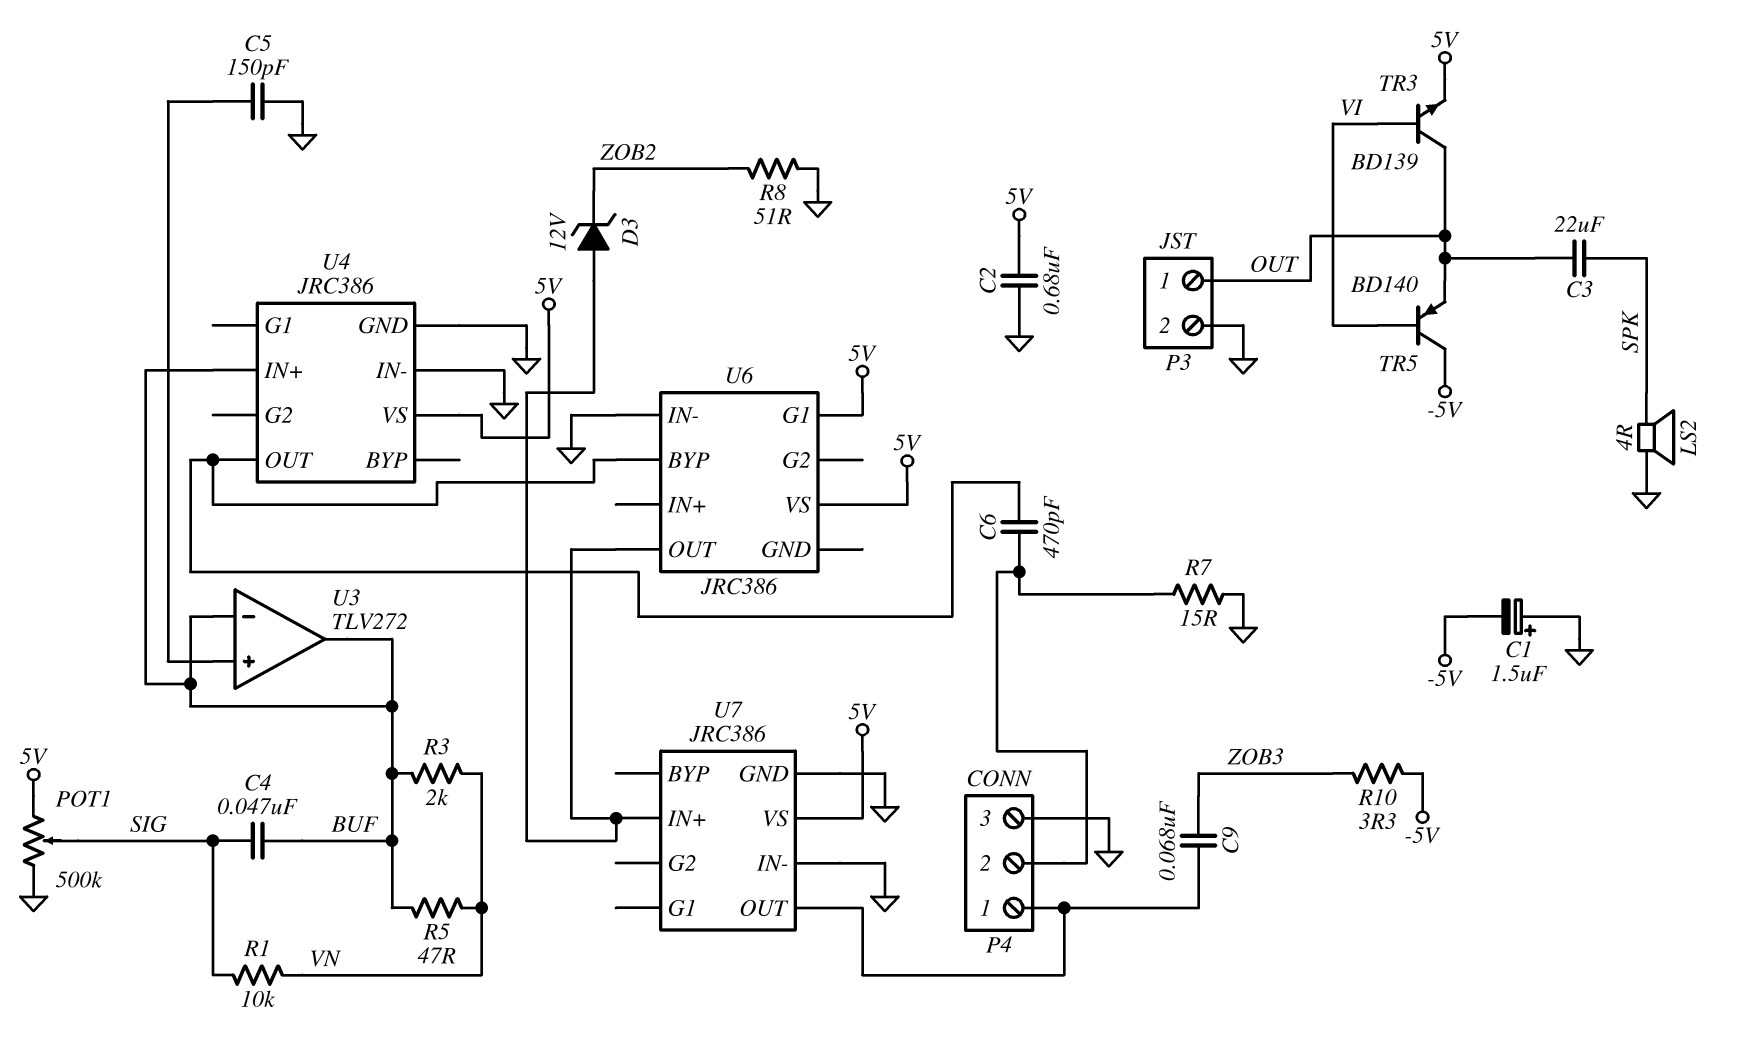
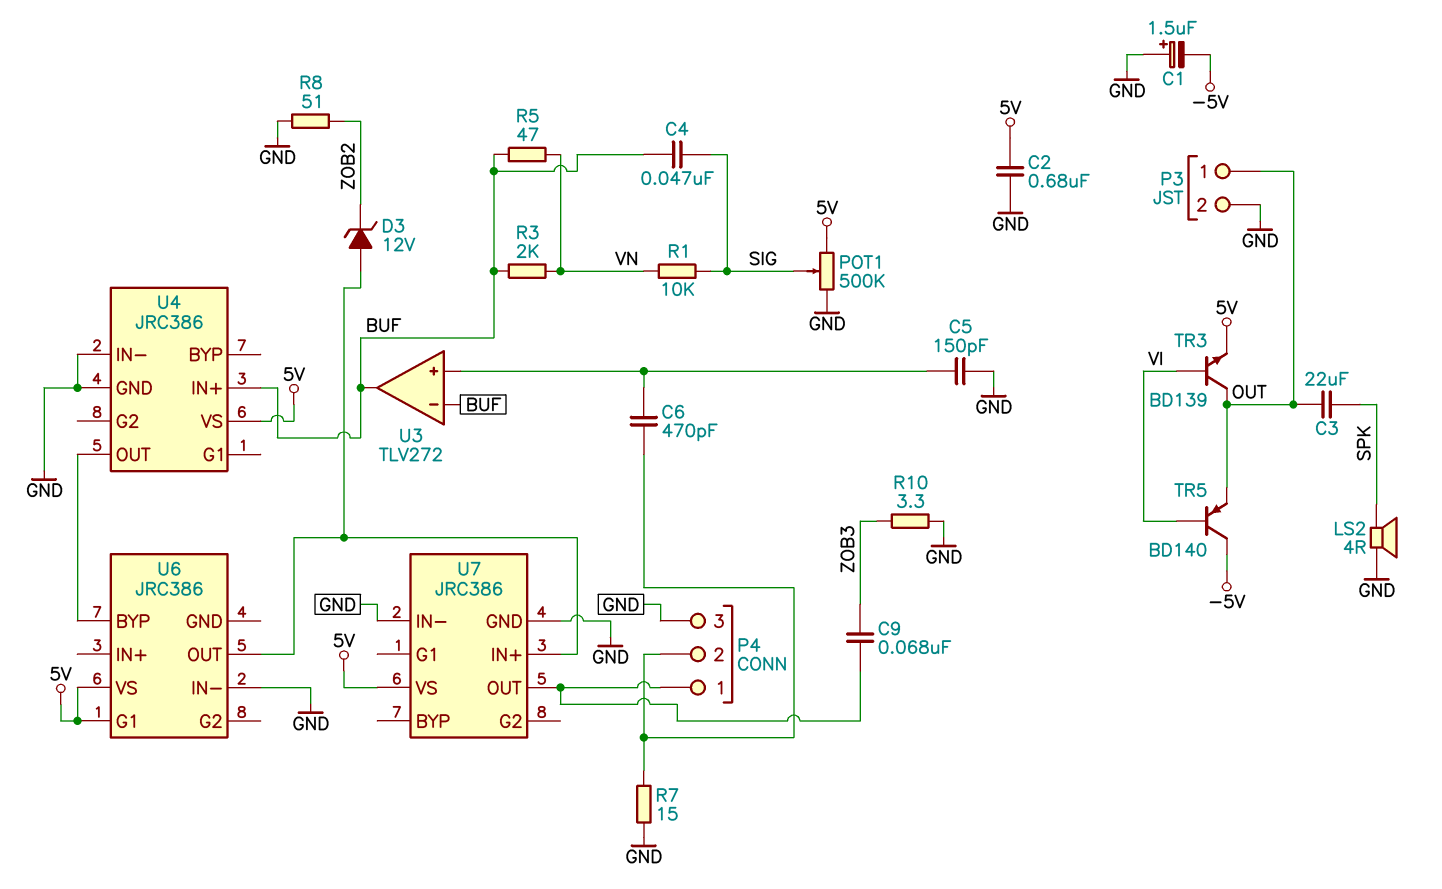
C6: 470pF (P4/2, U4/OUT) -> 470pF (P4/2, U3/in+)
R10: 3.3 (-5V, ZOB3) -> 3.3 (GND, ZOB3)

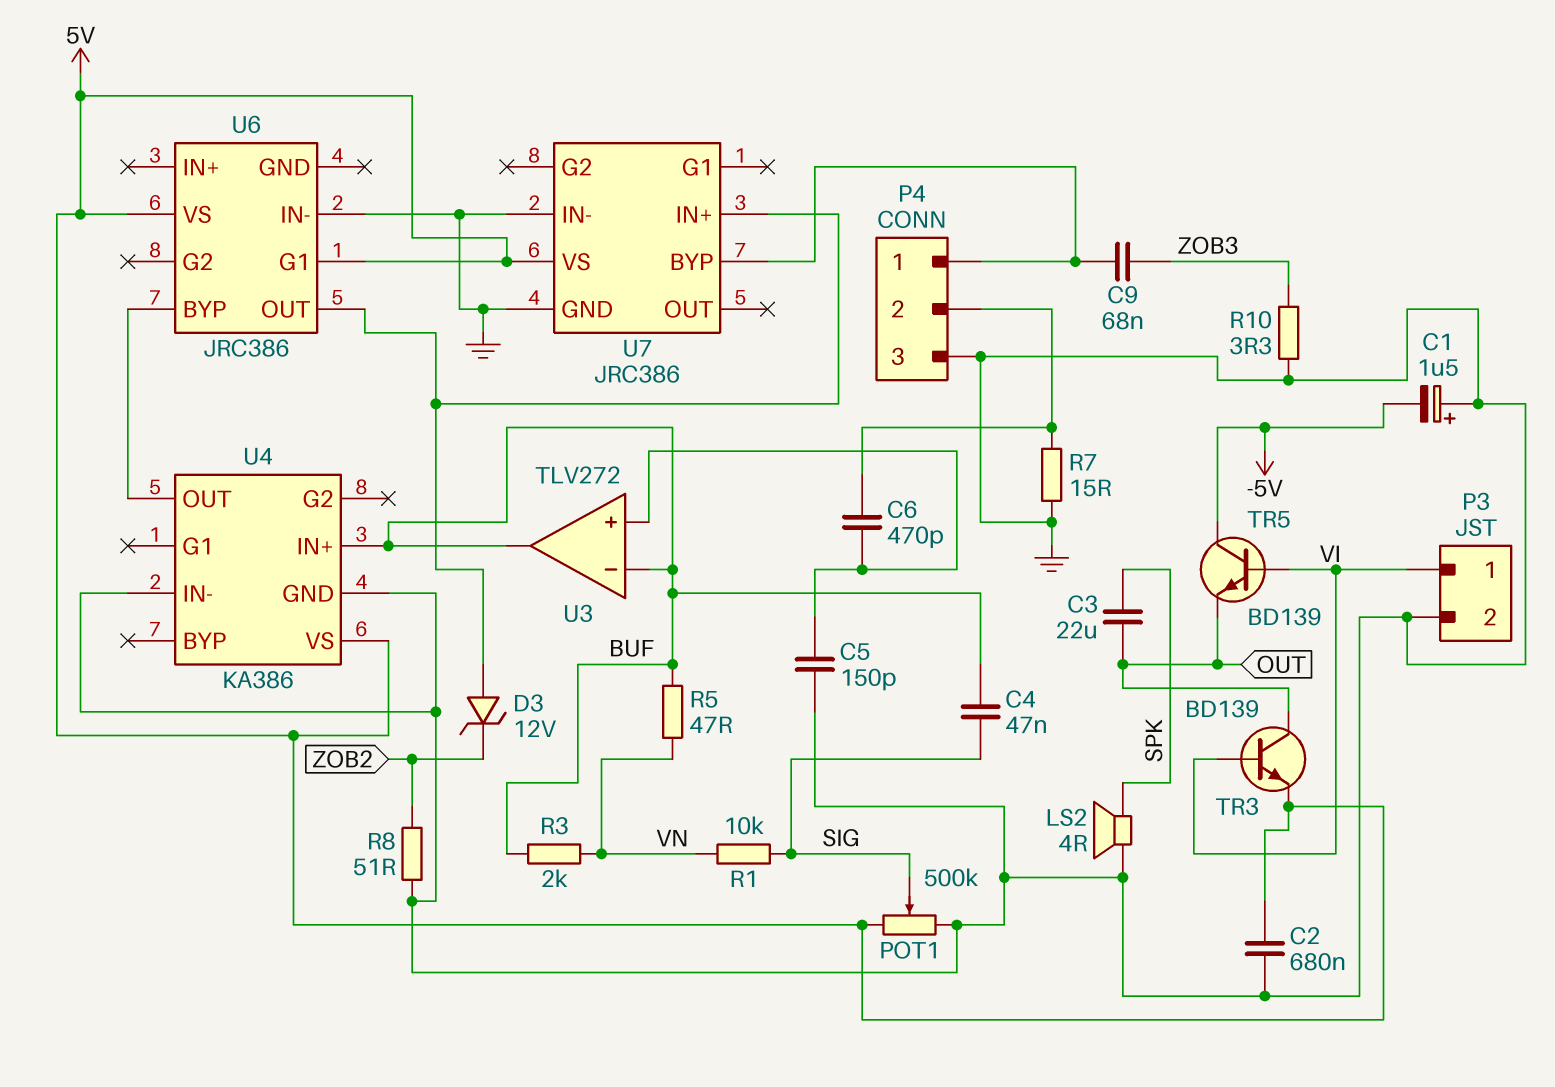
P3 pin 1: OUT -> VI
TR5: PNP BD140 (B VI, C -5V, E OUT) -> NPN BD139 (B VI, C -5V, E OUT)
U4: JRC386 -> KA386
U7 pin BYP: none -> P4/1
U7 pin OUT: P4/1 -> none

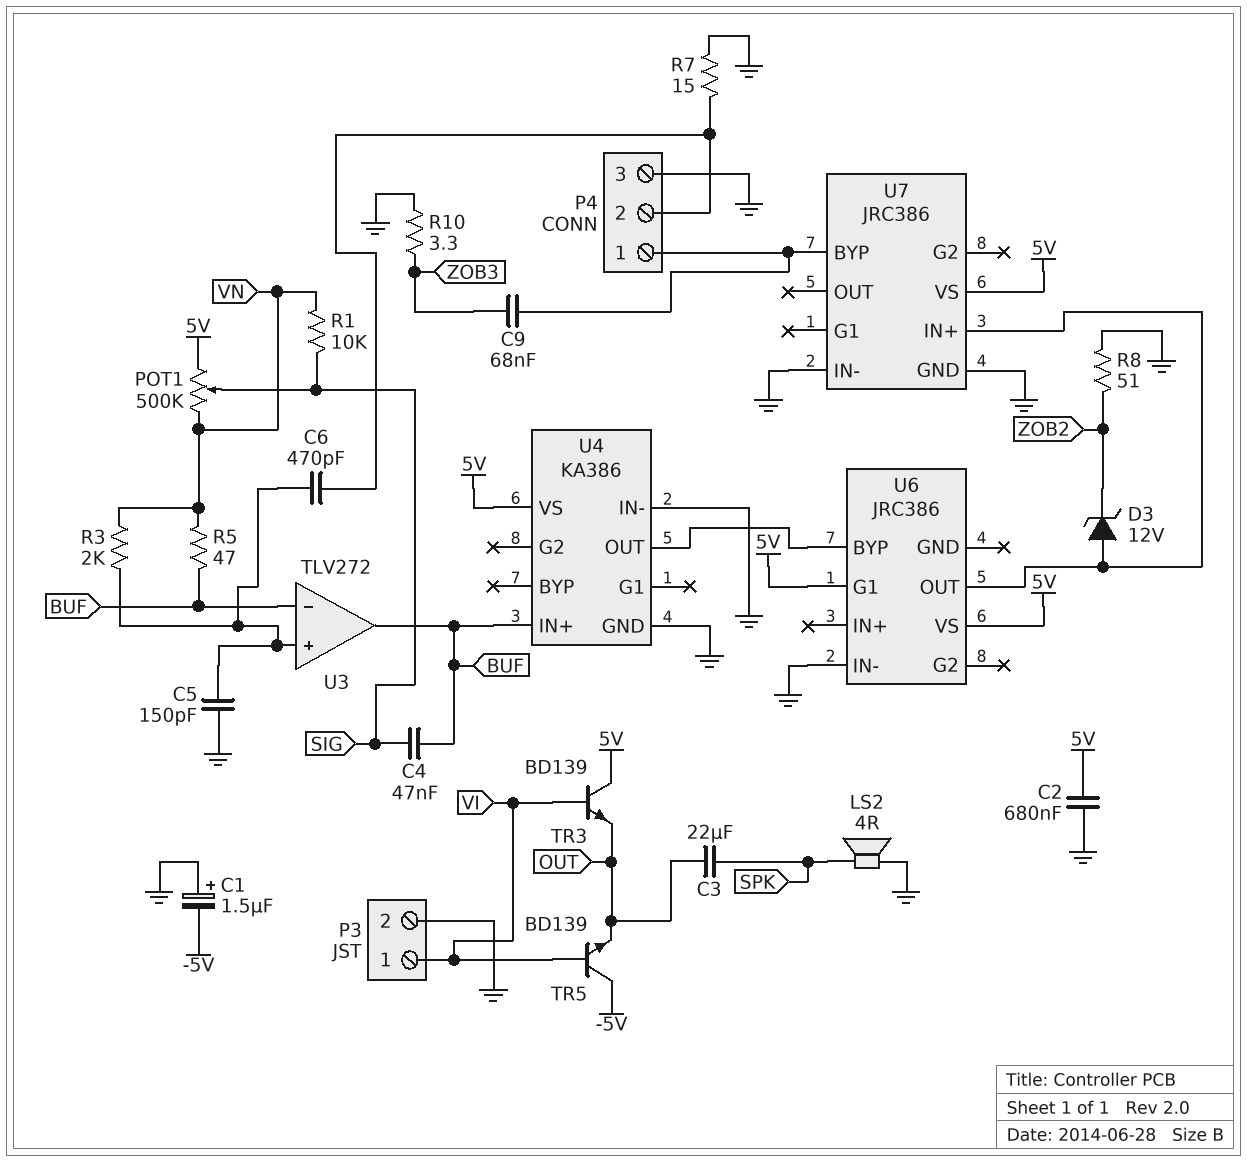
POT1: 500k (5V, GND, wiper SIG) -> 500k (5V, VN, wiper SIG)
R3: 2k (BUF, VN) -> 2k (U3/in+, VN)
TR3: NPN BD139 (B VI, C OUT, E 5V) -> NPN BD139 (B VI, C 5V, E OUT)

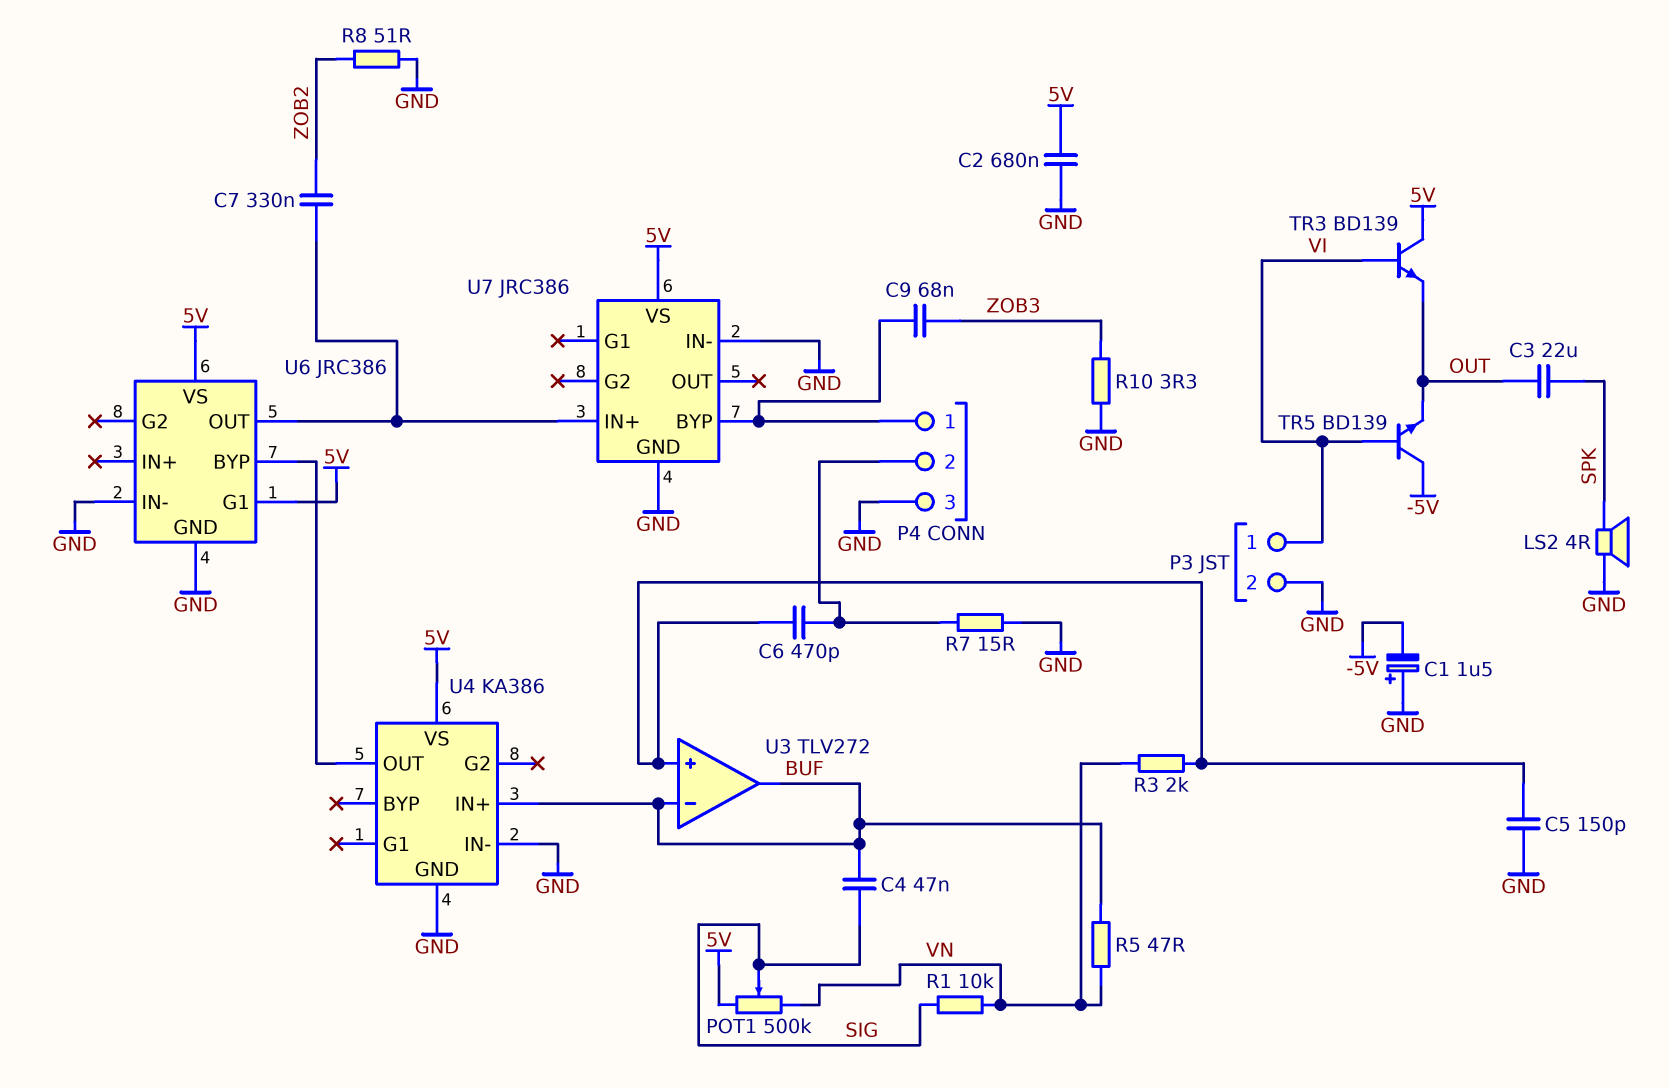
C7: none -> 330nF (U6/OUT, ZOB2)
D3: zener 12V (A U6/OUT, K ZOB2) -> none
U6 pin GND: none -> GND

